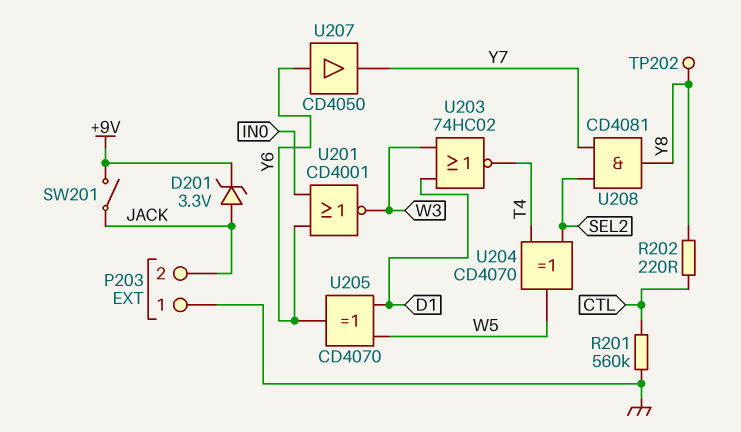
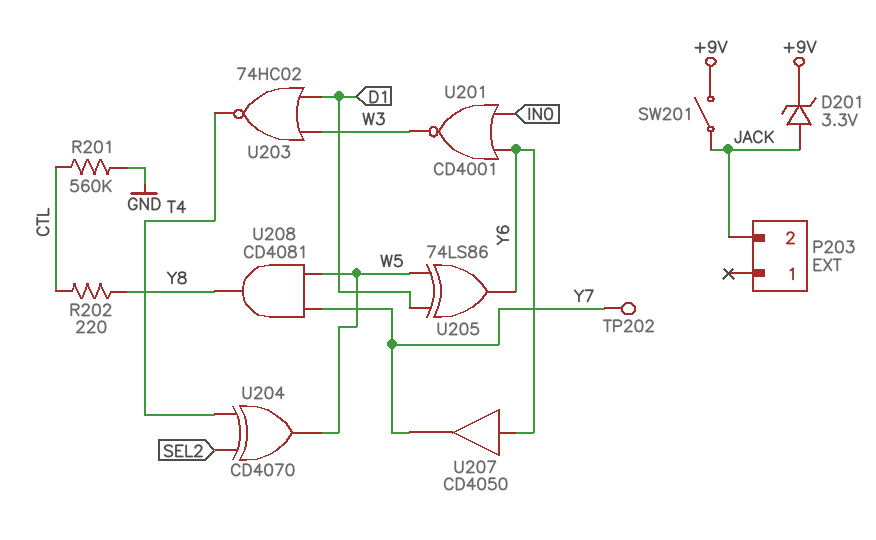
P203 pin 1: GND -> none
TP202: test point (Y8) -> test point (Y7)
U205: XOR CD4070 (in D1, in W5, out Y6) -> XOR 74LS86 (in D1, in W5, out Y6)
U208: AND CD4081 (in SEL2, in Y7, out Y8) -> AND CD4081 (in W5, in Y7, out Y8)

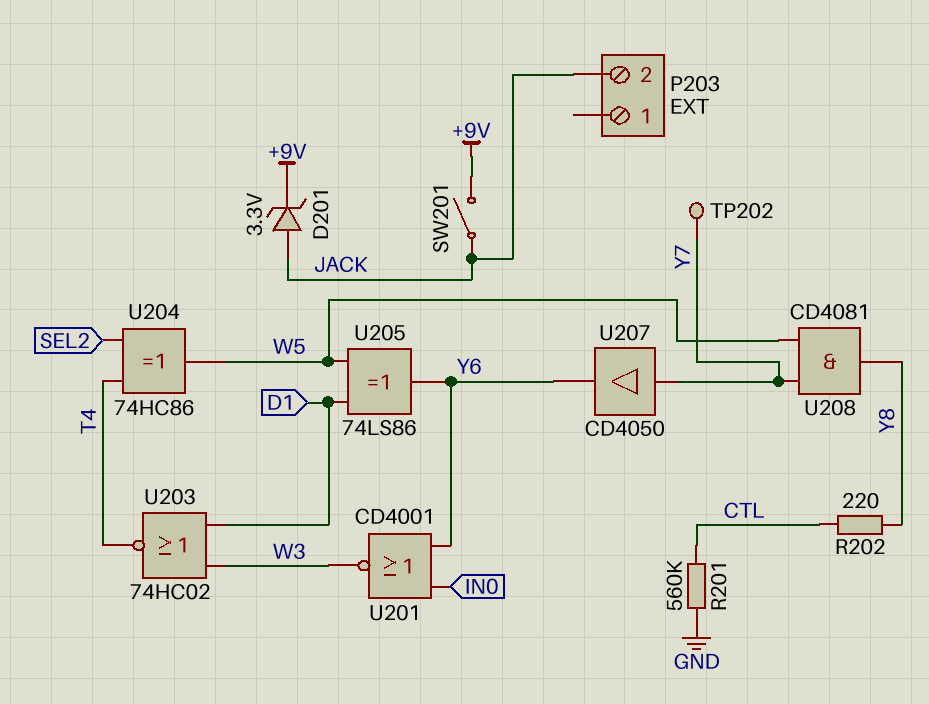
U204: XOR CD4070 (in SEL2, in T4, out W5) -> XOR 74HC86 (in SEL2, in T4, out W5)
U207: buffer CD4050 (in Y6, out Y7) -> buffer CD4050 (in Y7, out Y6)

